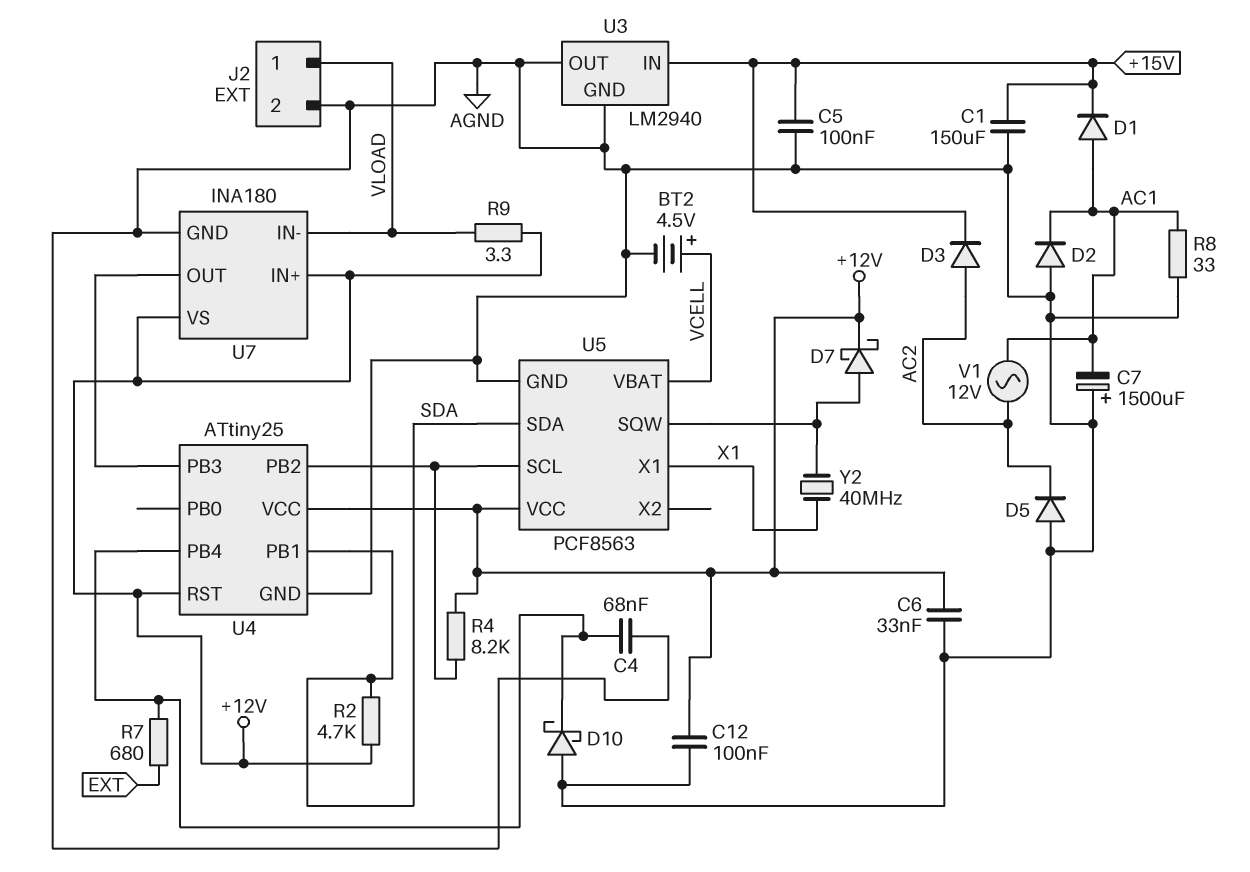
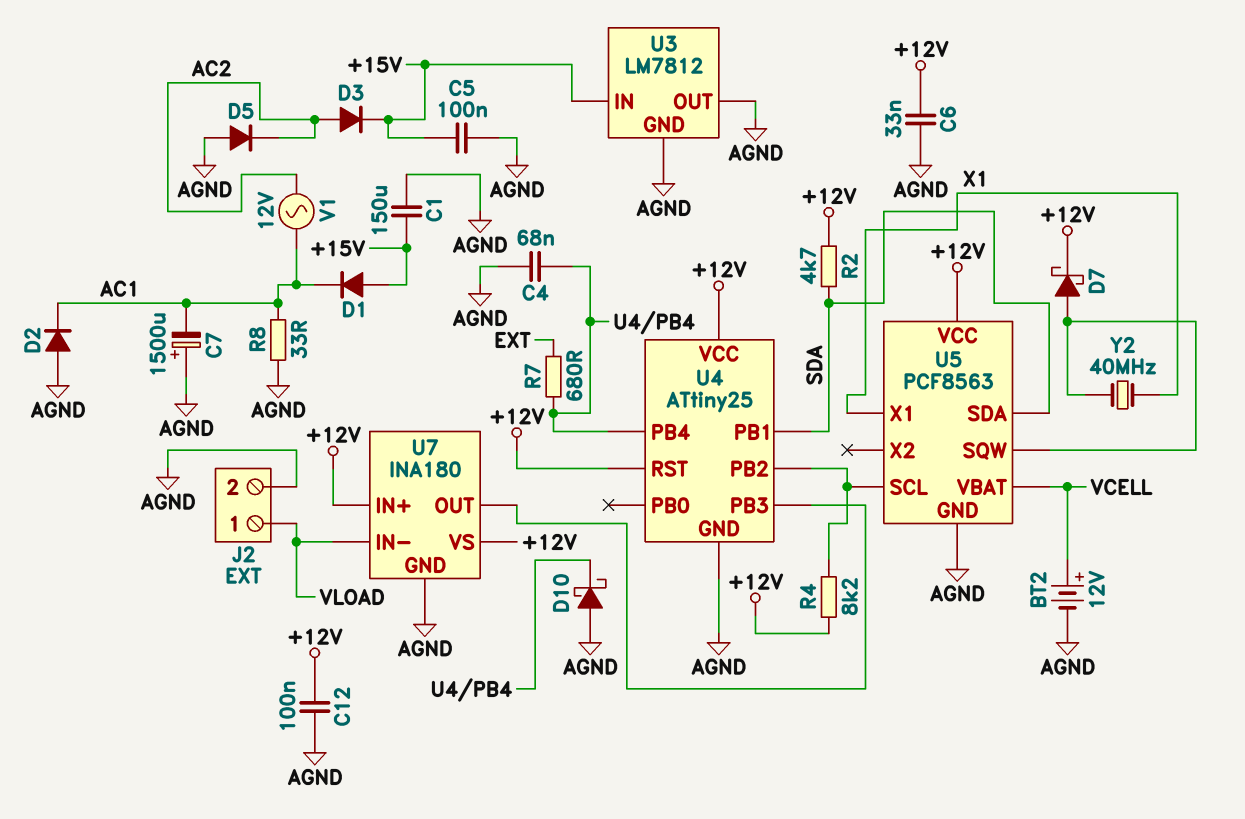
BT2: 4.5V (plus VCELL, minus AGND) -> 12V (plus VCELL, minus AGND)
D1: diode (A AC1, K +15V) -> diode (A +15V, K AC1)
R9: 3.3 (+12V, VLOAD) -> none
U3: LM2940 -> LM7812

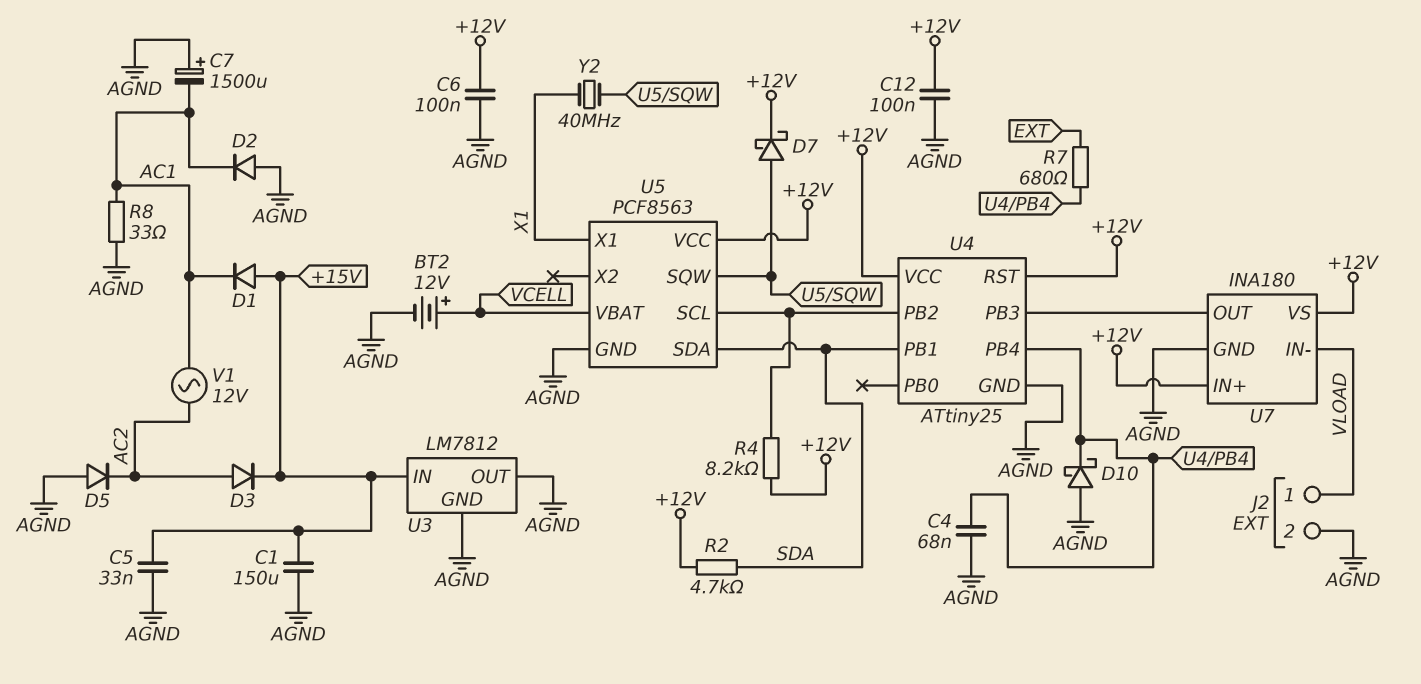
C5: 100nF (+15V, AGND) -> 33nF (+15V, AGND)
C6: 33nF (+12V, AGND) -> 100nF (+12V, AGND)

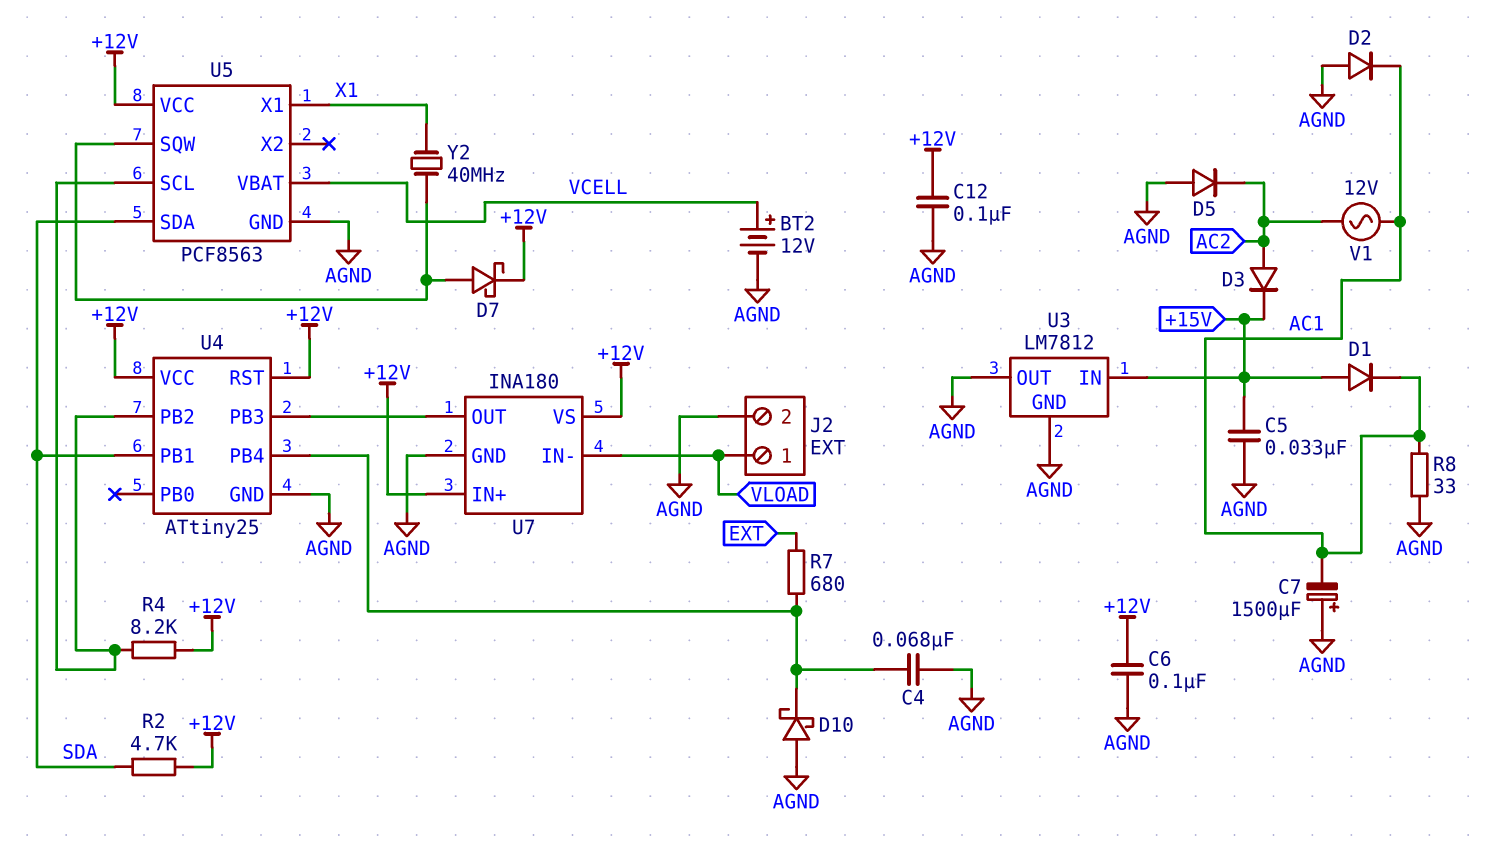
C1: 150uF (+15V, AGND) -> none

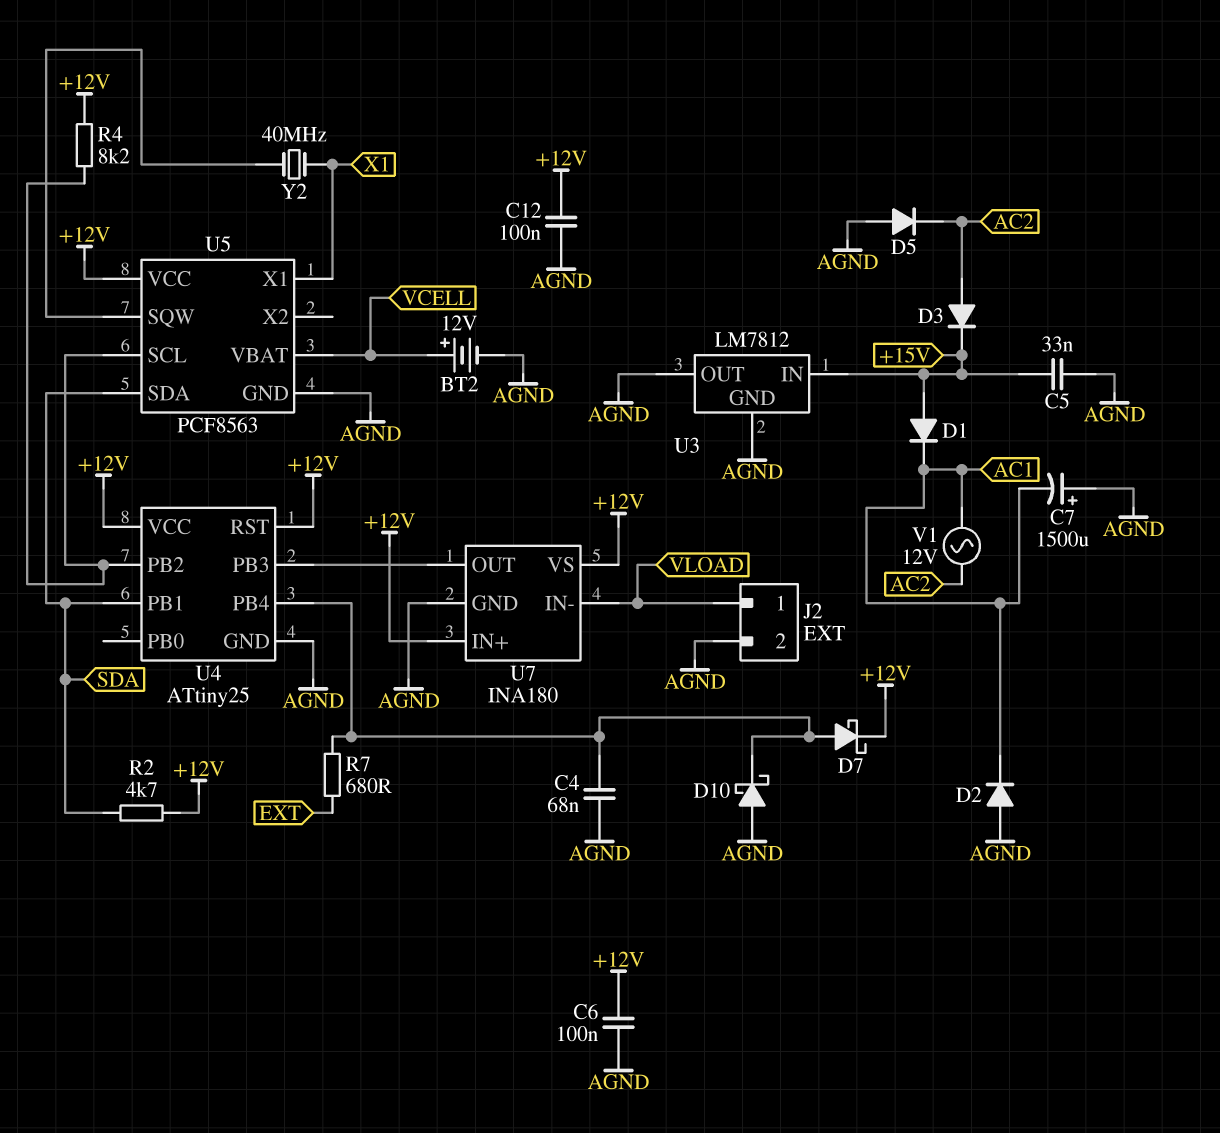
D7: schottky (A U5/SQW, K +12V) -> schottky (A U4/PB4, K +12V)
R8: 33 (AC1, AGND) -> none

